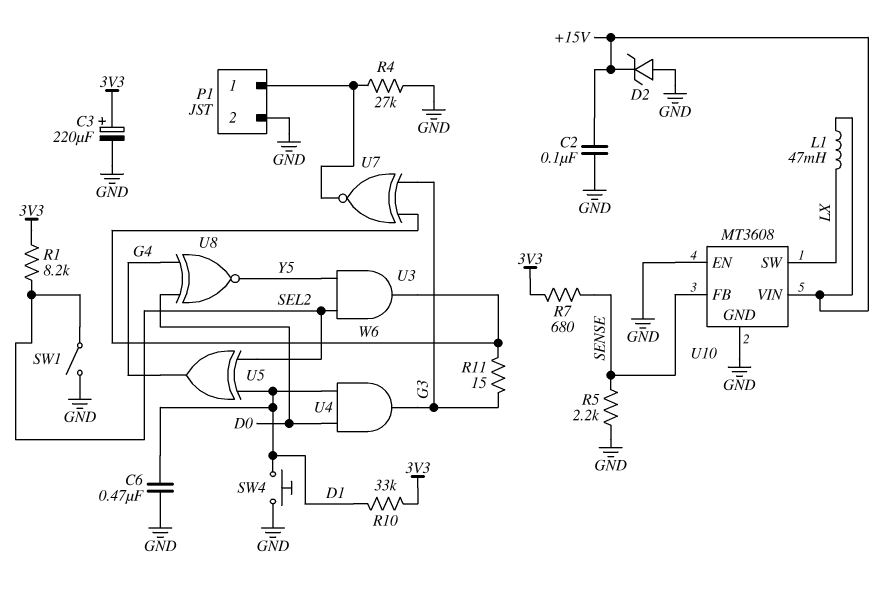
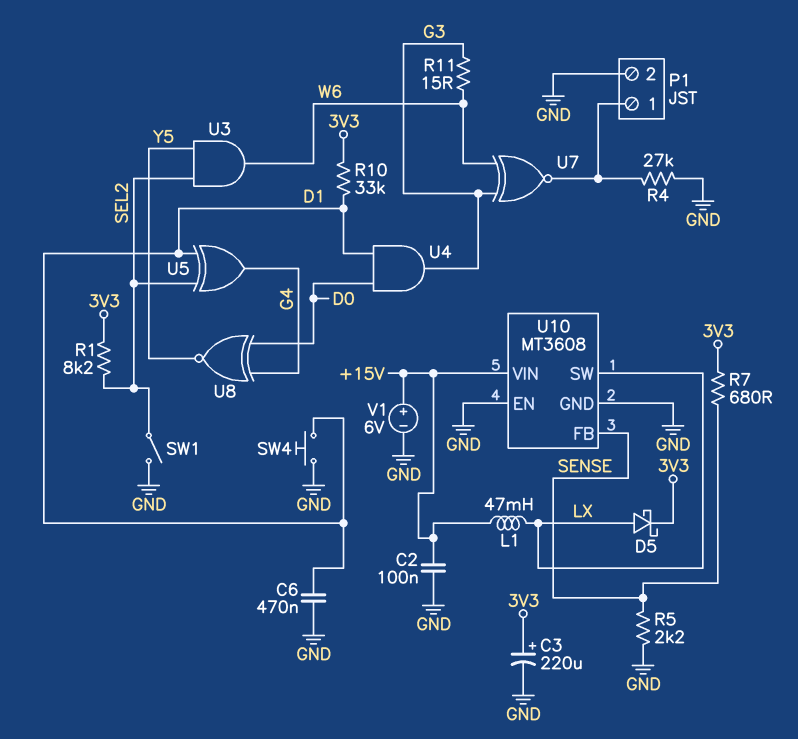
D2: zener (A GND, K +15V) -> none
D5: none -> schottky (A LX, K 3V3)
V1: none -> 6V (plus +15V, minus GND)

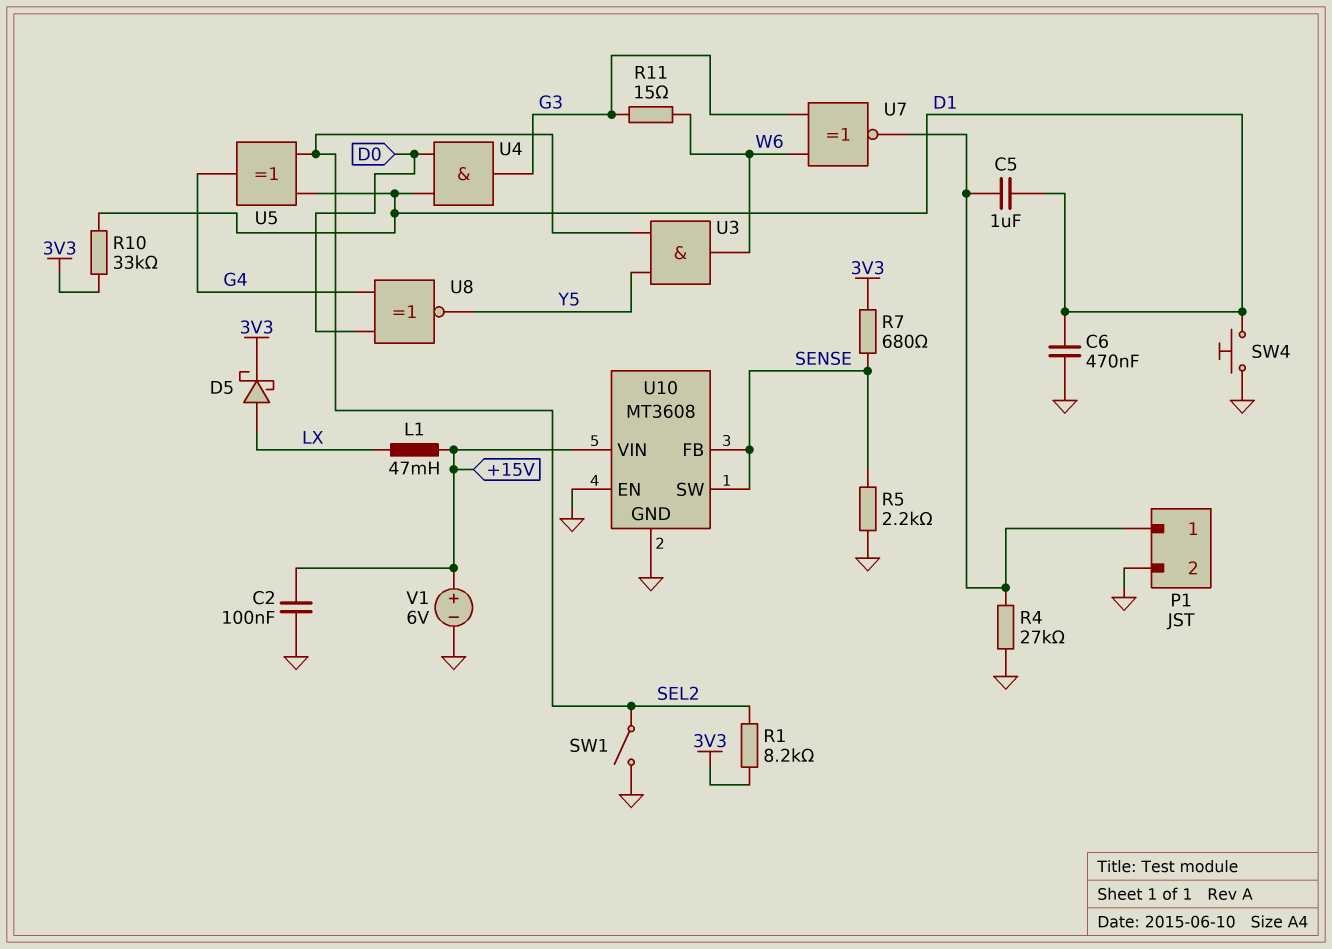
C3: 220uF (plus 3V3, minus GND) -> none
C5: none -> 1uF (D1, P1/1)
U10 pin SW: LX -> SENSE

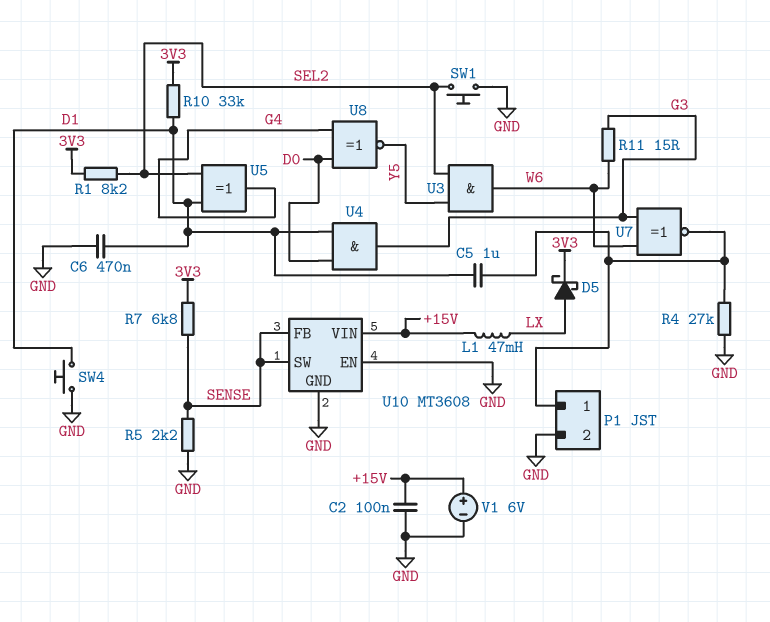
R7: 680 (3V3, SENSE) -> 6.8k (3V3, SENSE)
SW1: switch (GND, SEL2) -> button (GND, SEL2)

